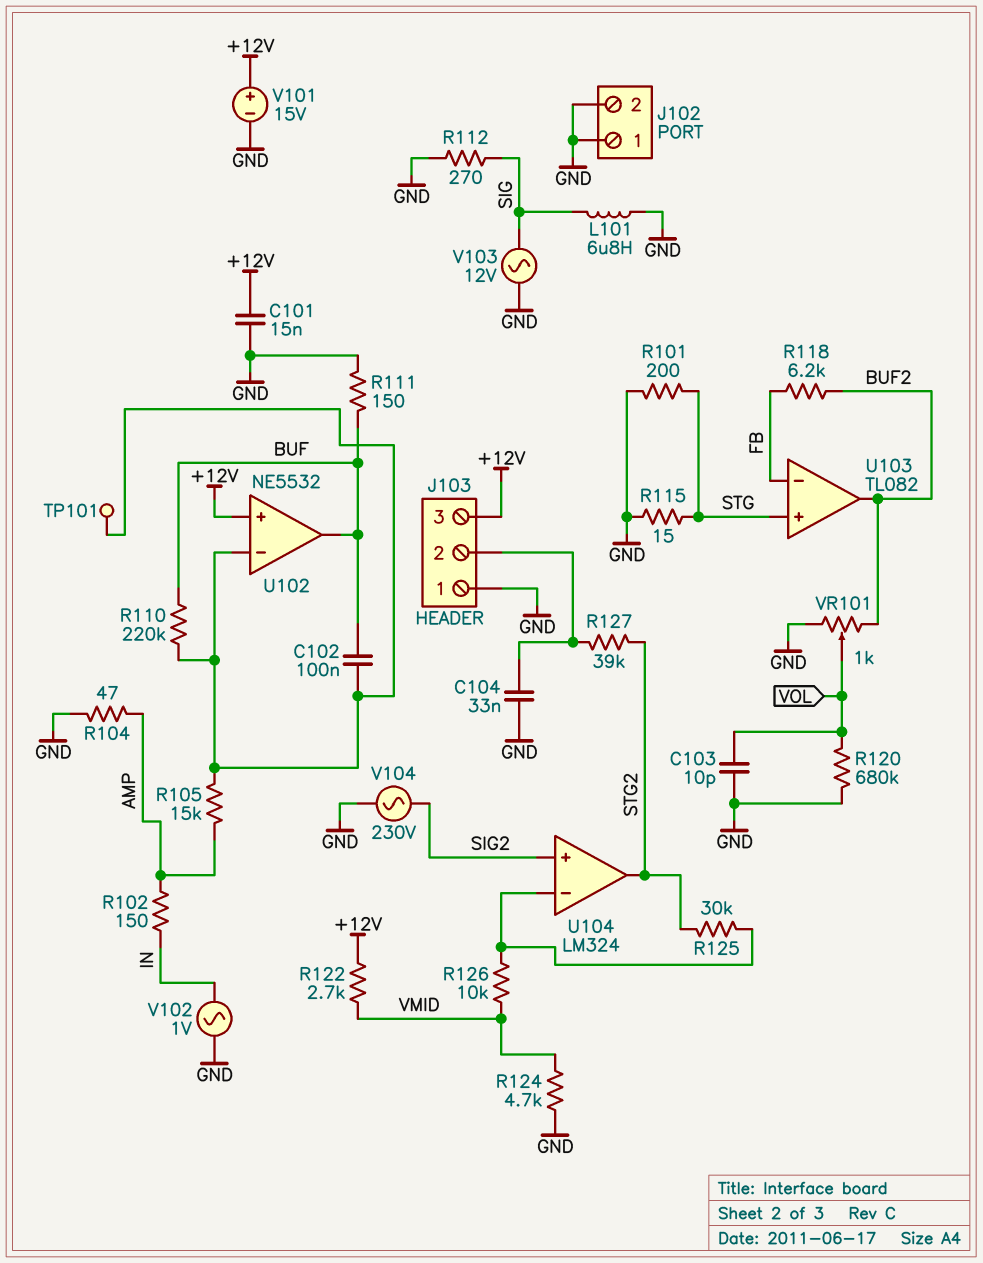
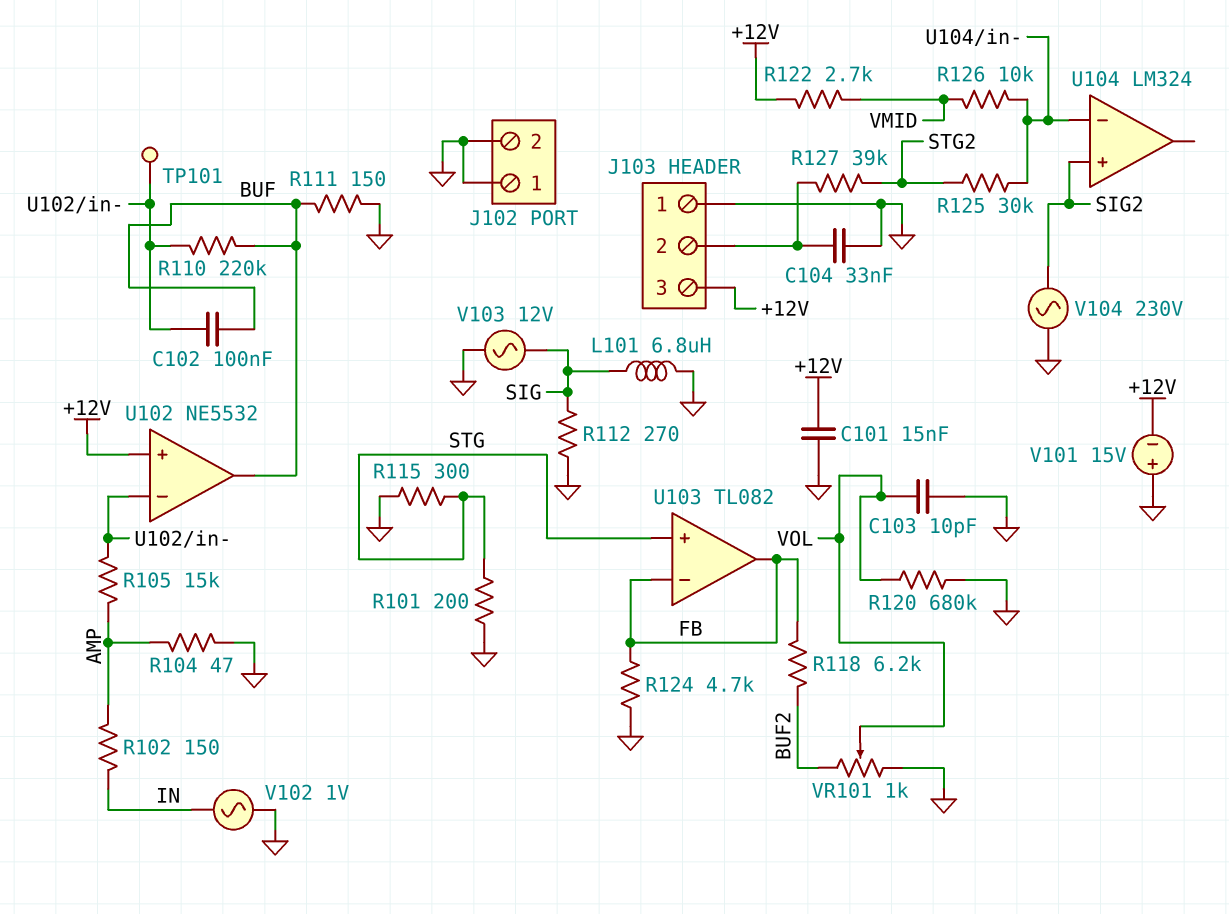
R115: 15 (GND, STG) -> 300 (GND, STG)
R124: 4.7k (GND, VMID) -> 4.7k (FB, GND)
U103 pin out: BUF2 -> FB
U104 pin out: STG2 -> none
V101: 15V (plus +12V, minus GND) -> 15V (plus GND, minus +12V)

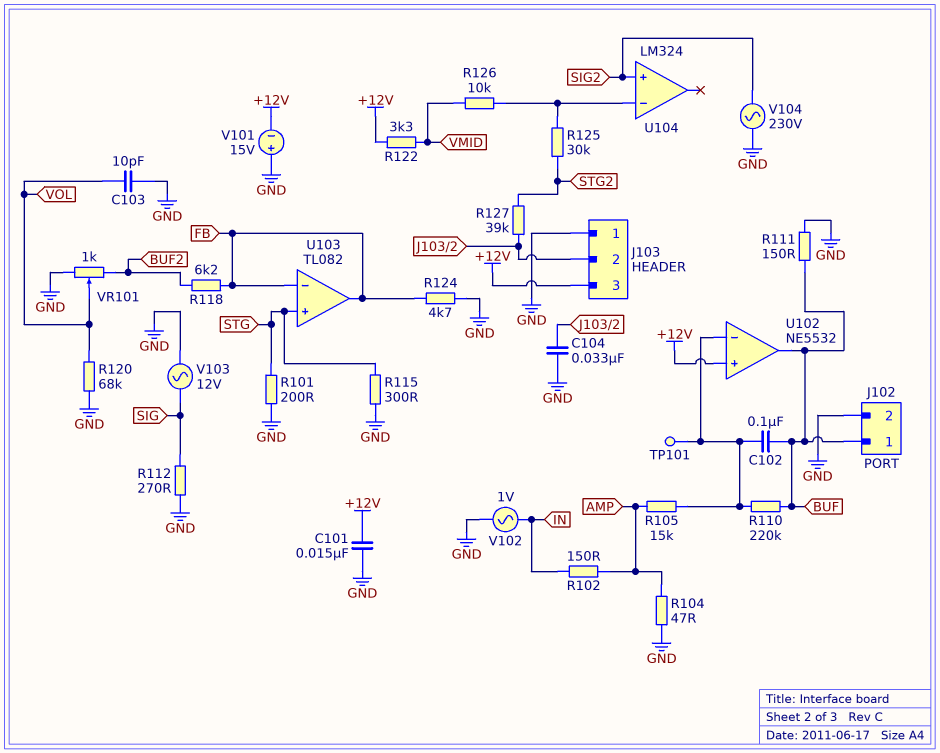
J102 pin 1: GND -> BUF
L101: 6.8uH (GND, SIG) -> none
R120: 680k (GND, VOL) -> 68k (GND, VOL)
R122: 2.7k (+12V, VMID) -> 3.3k (+12V, VMID)

